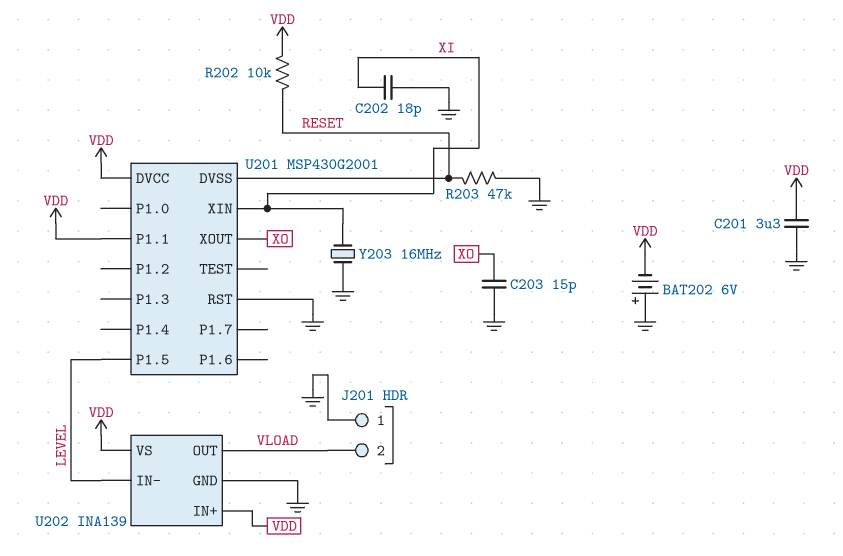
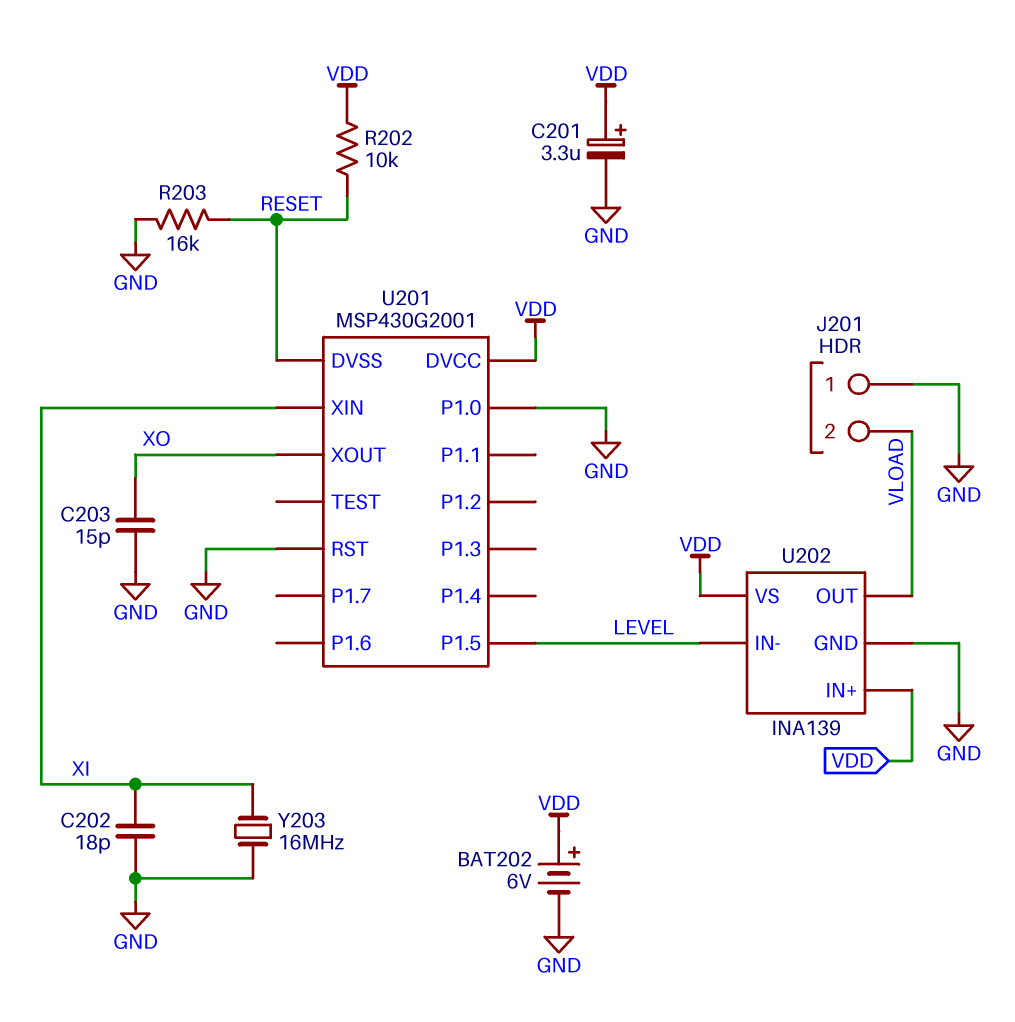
BAT202: 6V (plus GND, minus VDD) -> 6V (plus VDD, minus GND)
C201: 3.3uF (GND, VDD) -> 3.3uF (plus VDD, minus GND)
R203: 47k (GND, RESET) -> 16k (GND, RESET)
U201 pin P1.0: none -> GND
U201 pin P1.1: VDD -> none

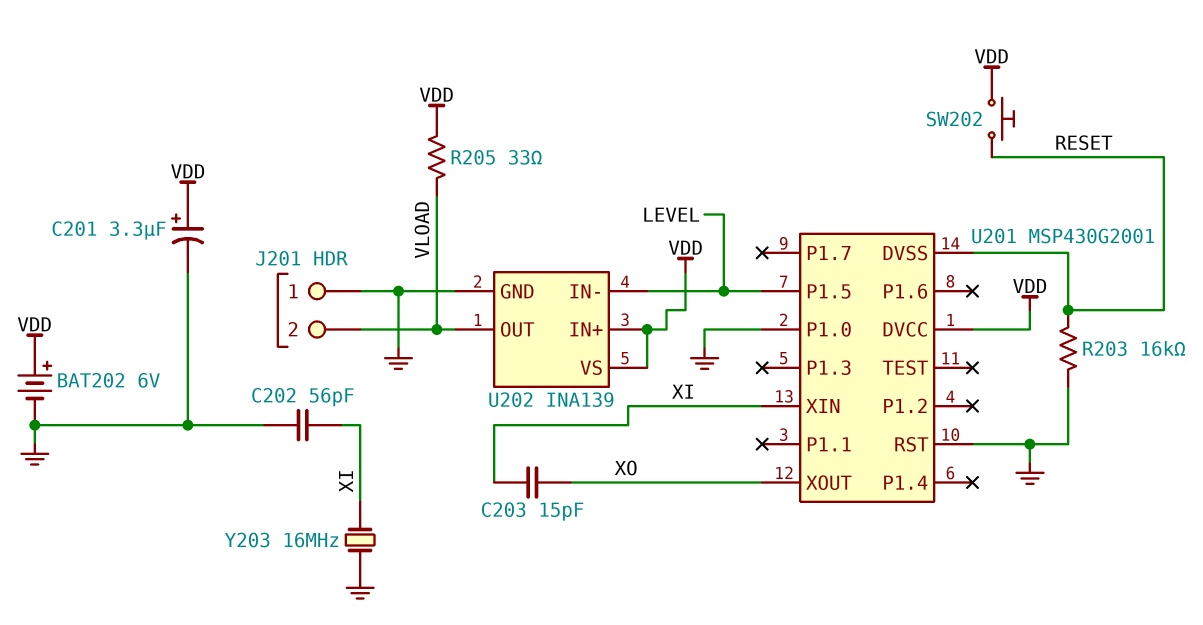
C202: 18pF (GND, XI) -> 56pF (GND, XI)
C203: 15pF (GND, XO) -> 15pF (XI, XO)
R202: 10k (RESET, VDD) -> none
R205: none -> 33 (VDD, VLOAD)
SW202: none -> button (RESET, VDD)

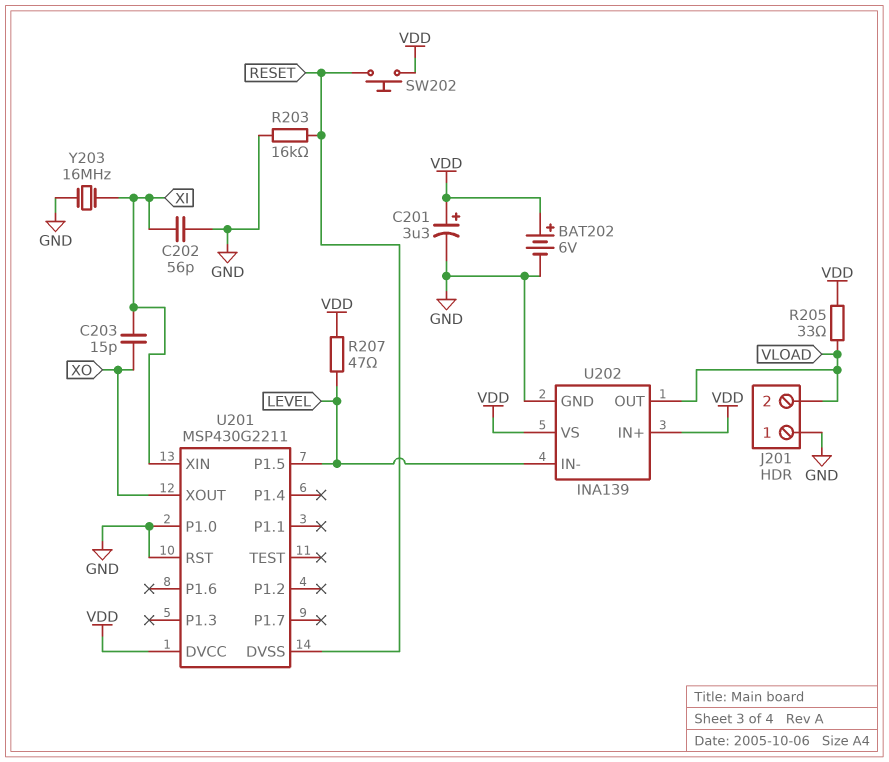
R207: none -> 47 (LEVEL, VDD)
U201: MSP430G2001 -> MSP430G2211

